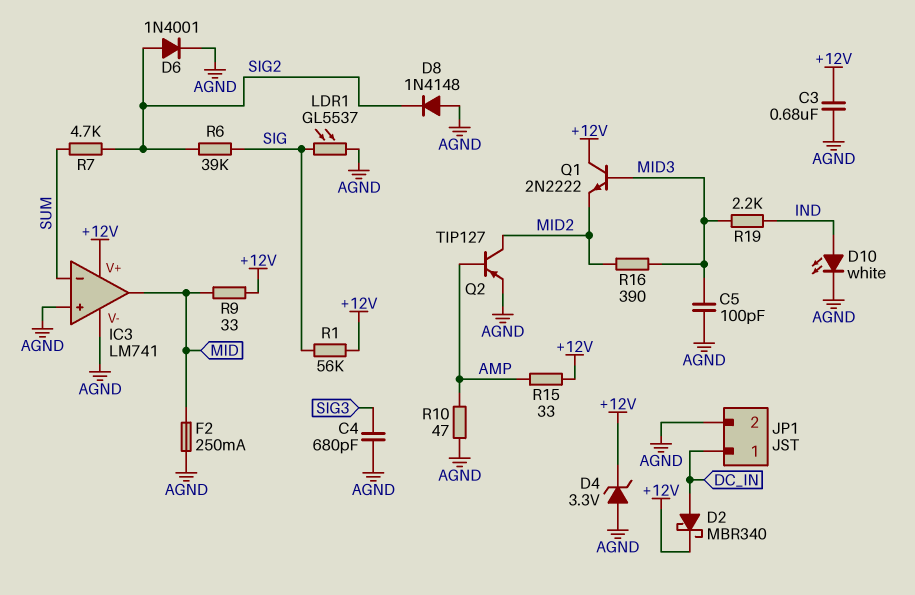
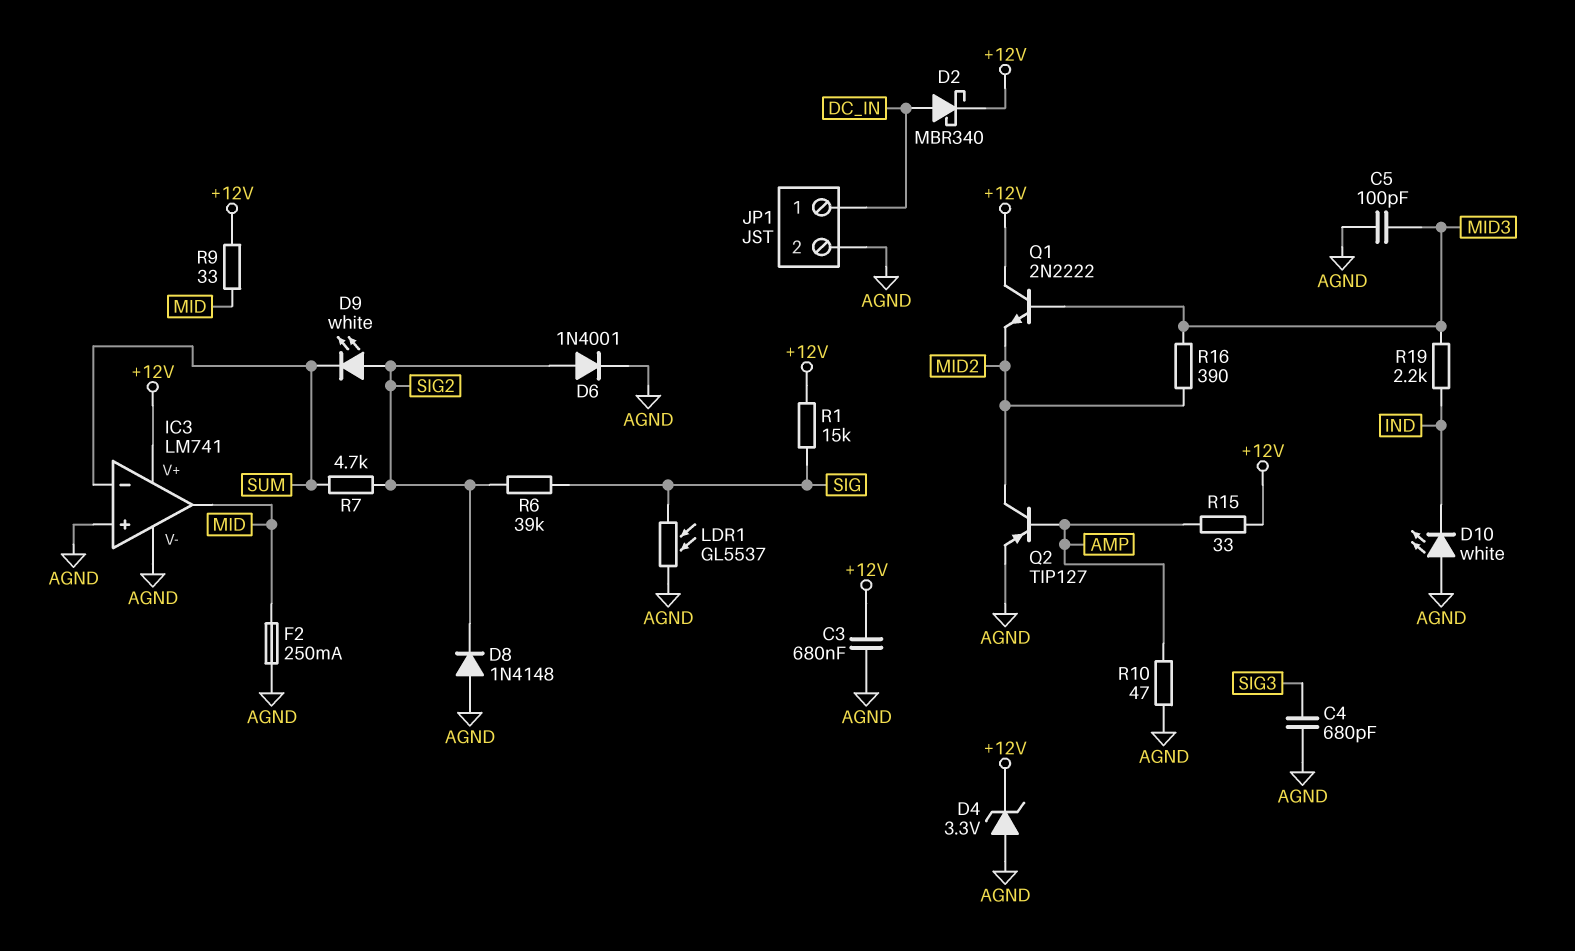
D9: none -> LED white (A SIG2, K SUM)
D10: LED white (A IND, K AGND) -> LED white (A AGND, K IND)
R1: 56k (+12V, SIG) -> 15k (+12V, SIG)

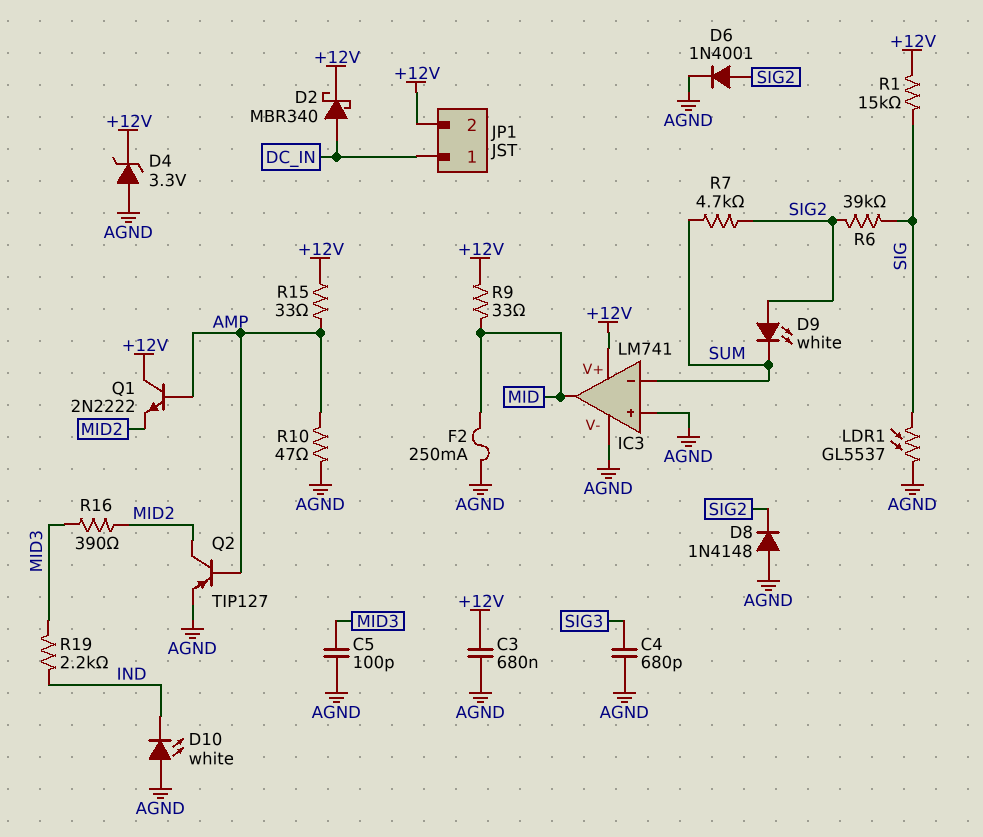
JP1 pin 2: AGND -> +12V
Q1: NPN 2N2222 (B MID3, C +12V, E MID2) -> NPN 2N2222 (B AMP, C +12V, E MID2)

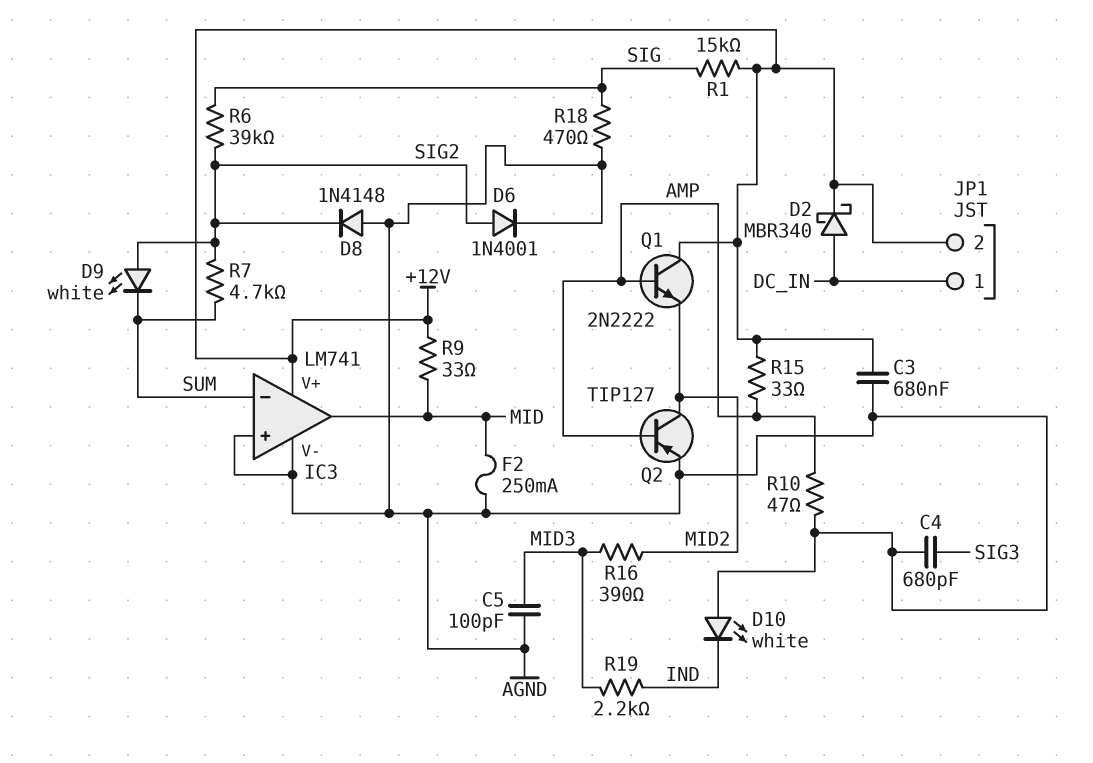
D4: zener 3.3V (A AGND, K +12V) -> none
LDR1: GL5537 (AGND, SIG) -> none
R18: none -> 470 (AGND, SIG)

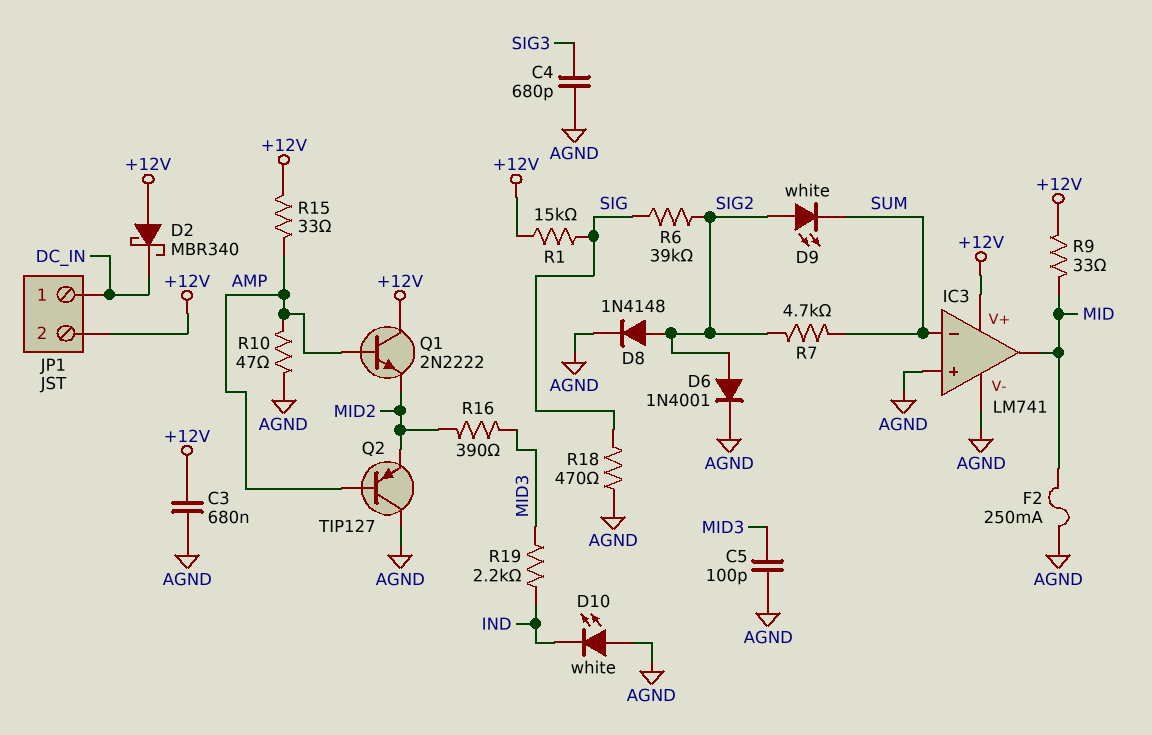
D2: schottky MBR340 (A DC_IN, K +12V) -> schottky MBR340 (A +12V, K DC_IN)
D8: diode 1N4148 (A AGND, K SIG2) -> diode 1N4148 (A SIG2, K AGND)
Q2: PNP TIP127 (B AMP, C MID2, E AGND) -> PNP TIP127 (B AMP, C AGND, E MID2)

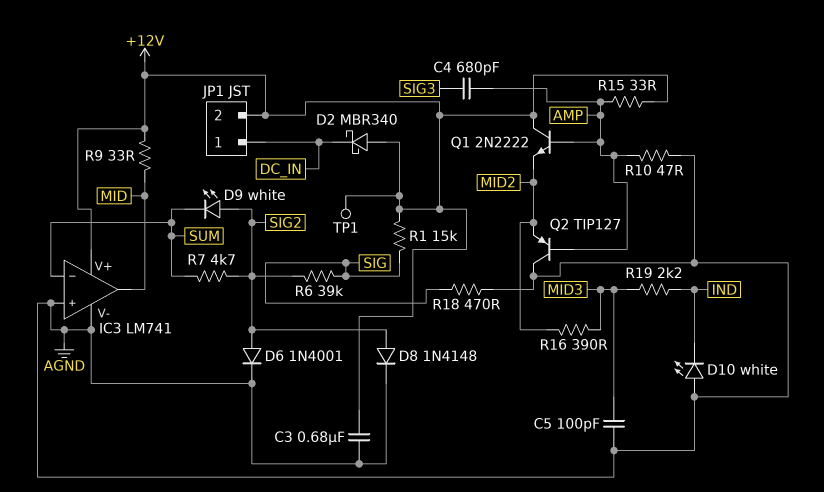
C4: 680pF (AGND, SIG3) -> 680pF (AMP, SIG3)
F2: 250mA (AGND, MID) -> none
TP1: none -> test point (+12V)

